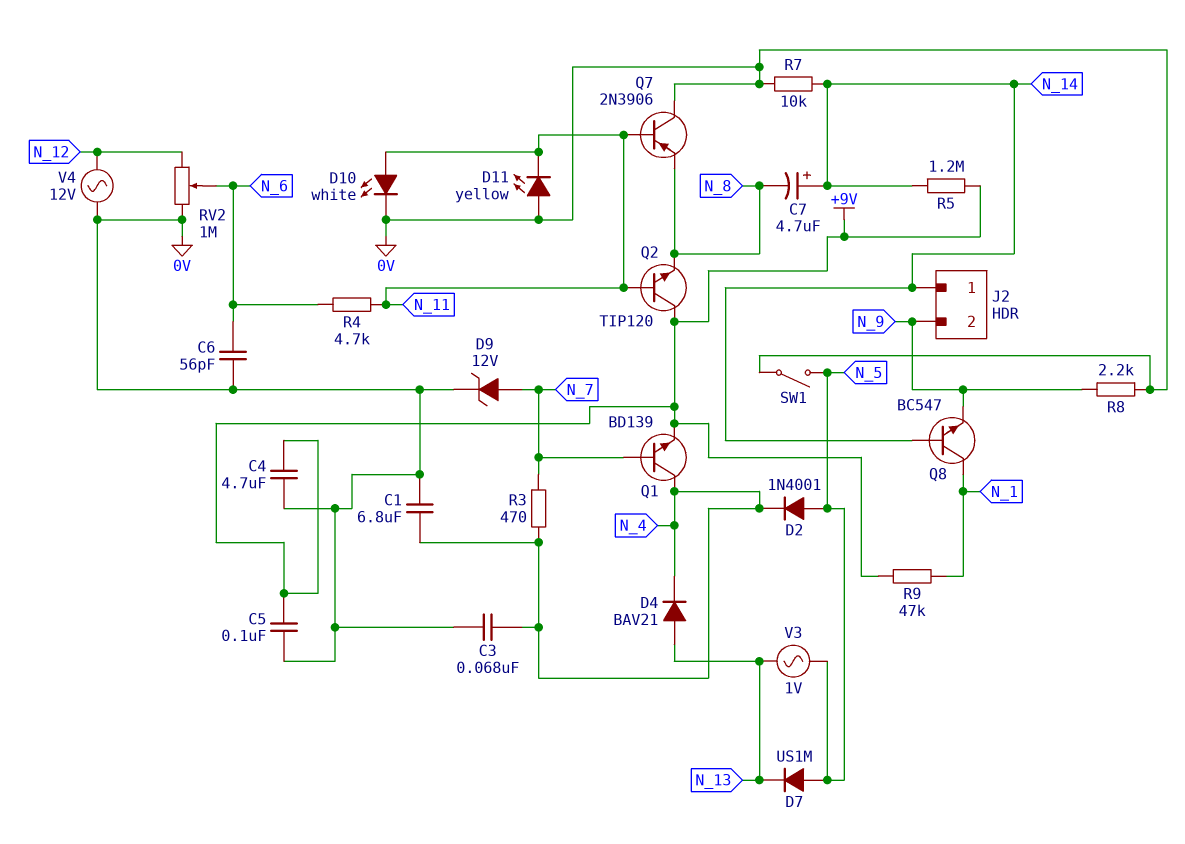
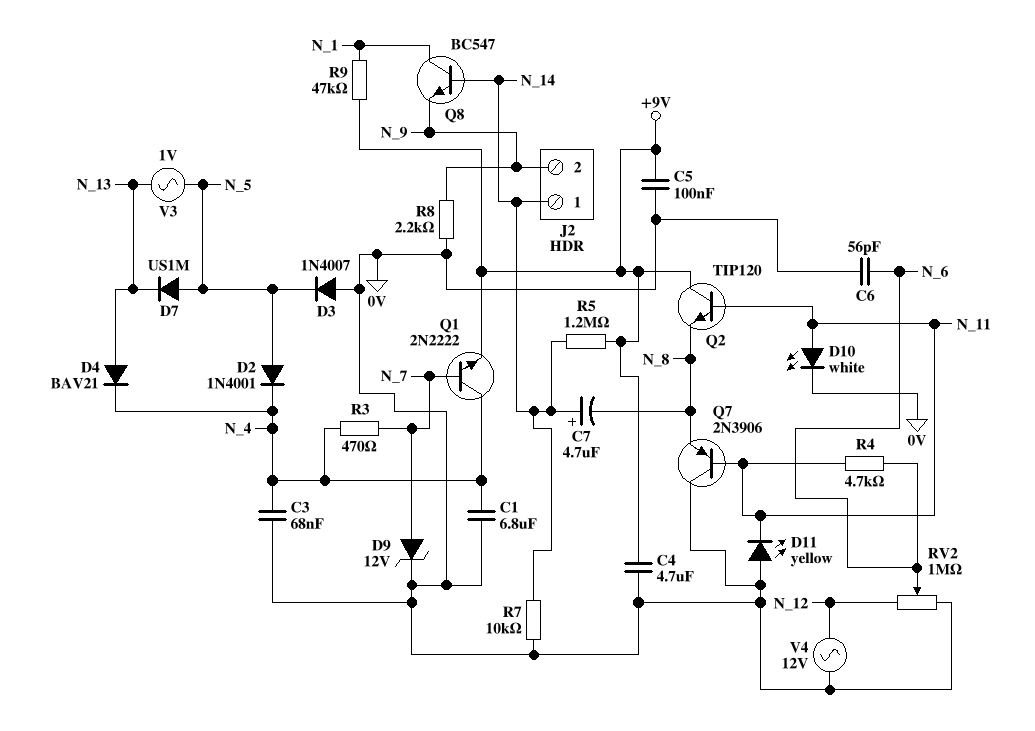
D3: none -> diode 1N4007 (A 0V, K N_5)
Q1: NPN BD139 (B N_7, C N_4, E +9V) -> NPN 2N2222 (B N_7, C N_4, E +9V)
SW1: switch (0V, N_5) -> none

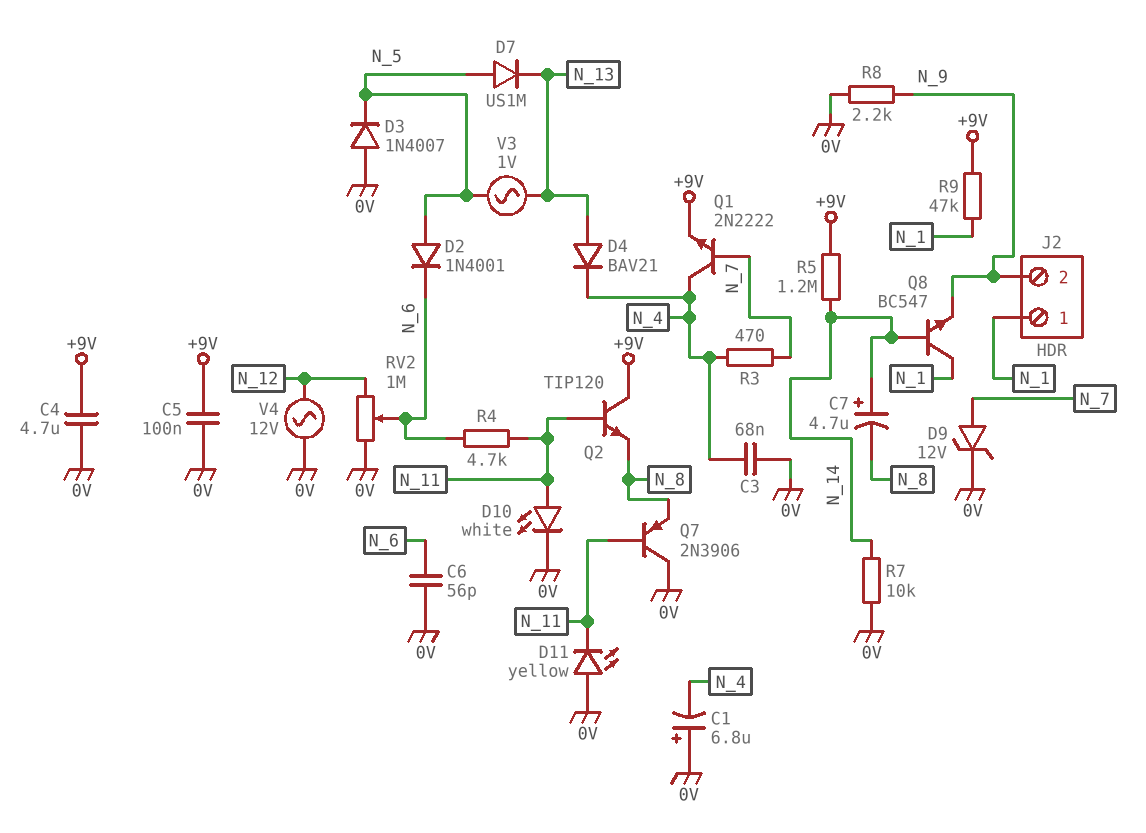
C1: 6.8uF (0V, N_4) -> 6.8uF (plus 0V, minus N_4)
D2: diode 1N4001 (A N_5, K N_4) -> diode 1N4001 (A N_5, K N_6)
J2 pin 1: N_14 -> N_1

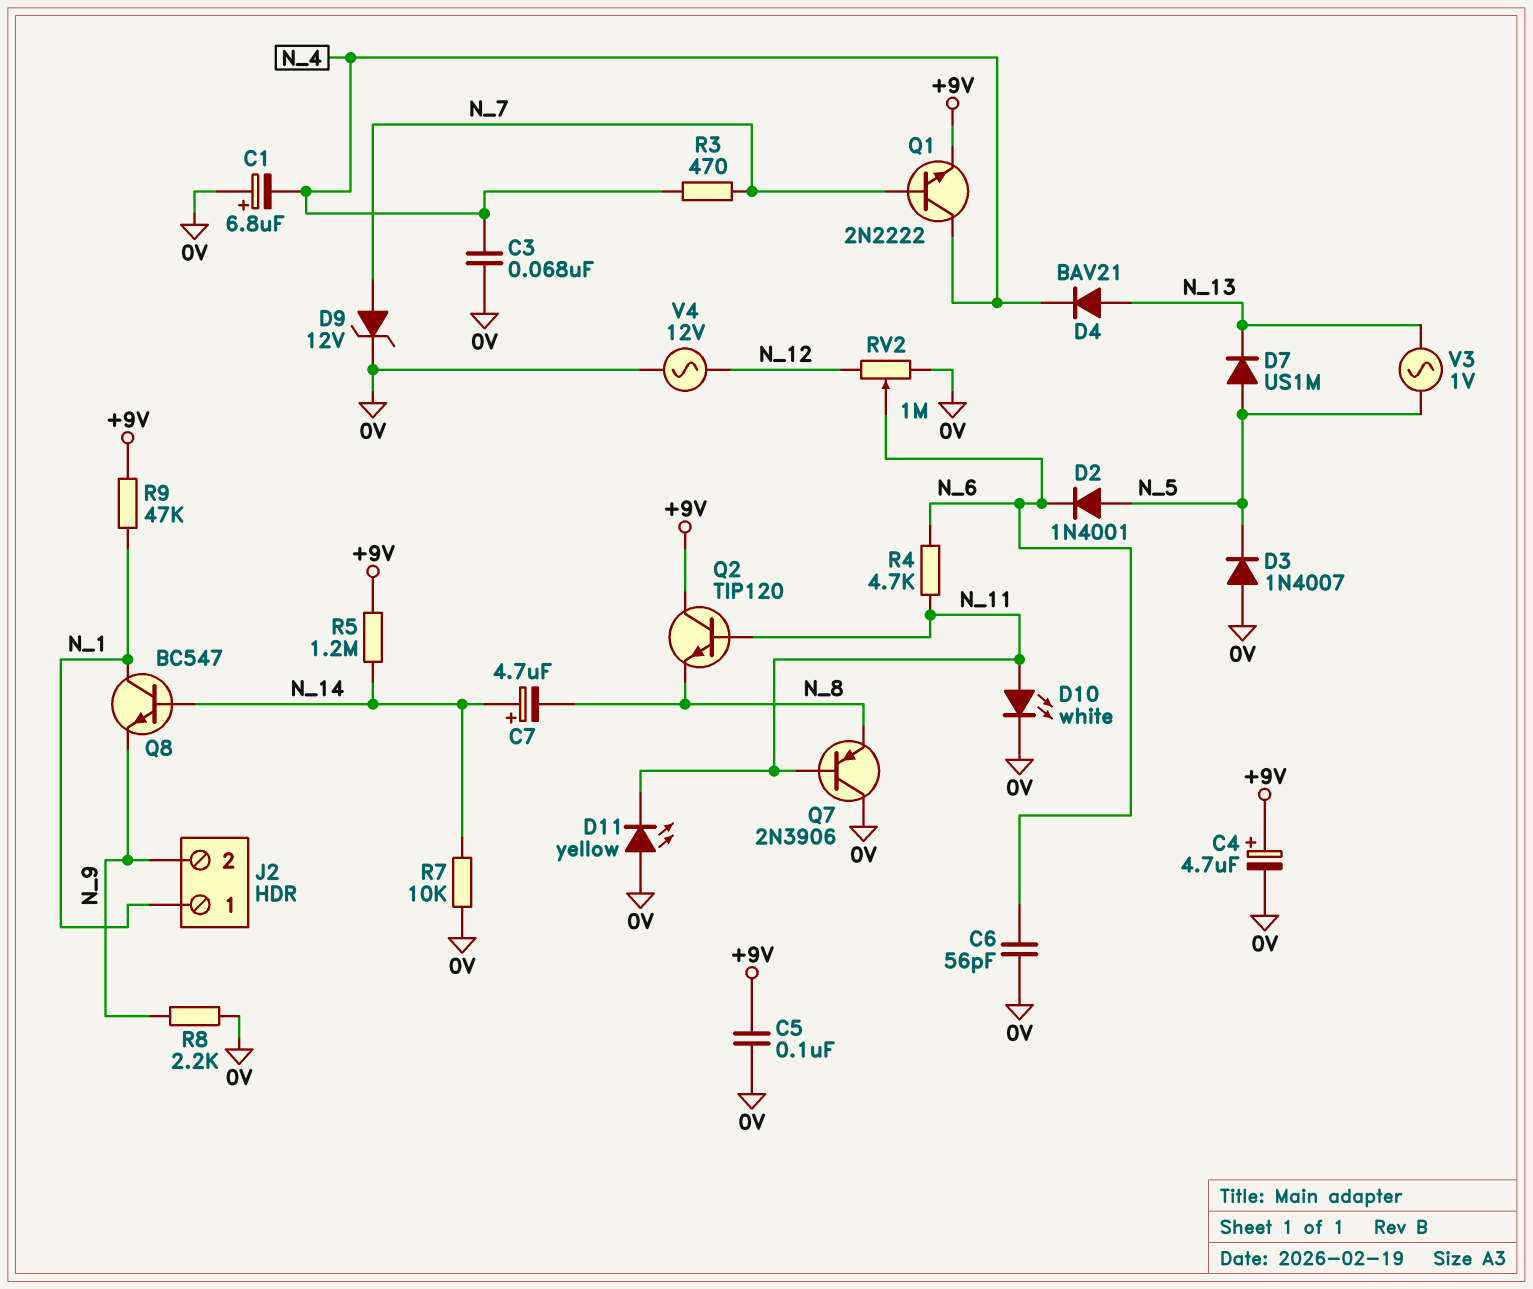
C4: 4.7uF (+9V, 0V) -> 4.7uF (plus +9V, minus 0V)

